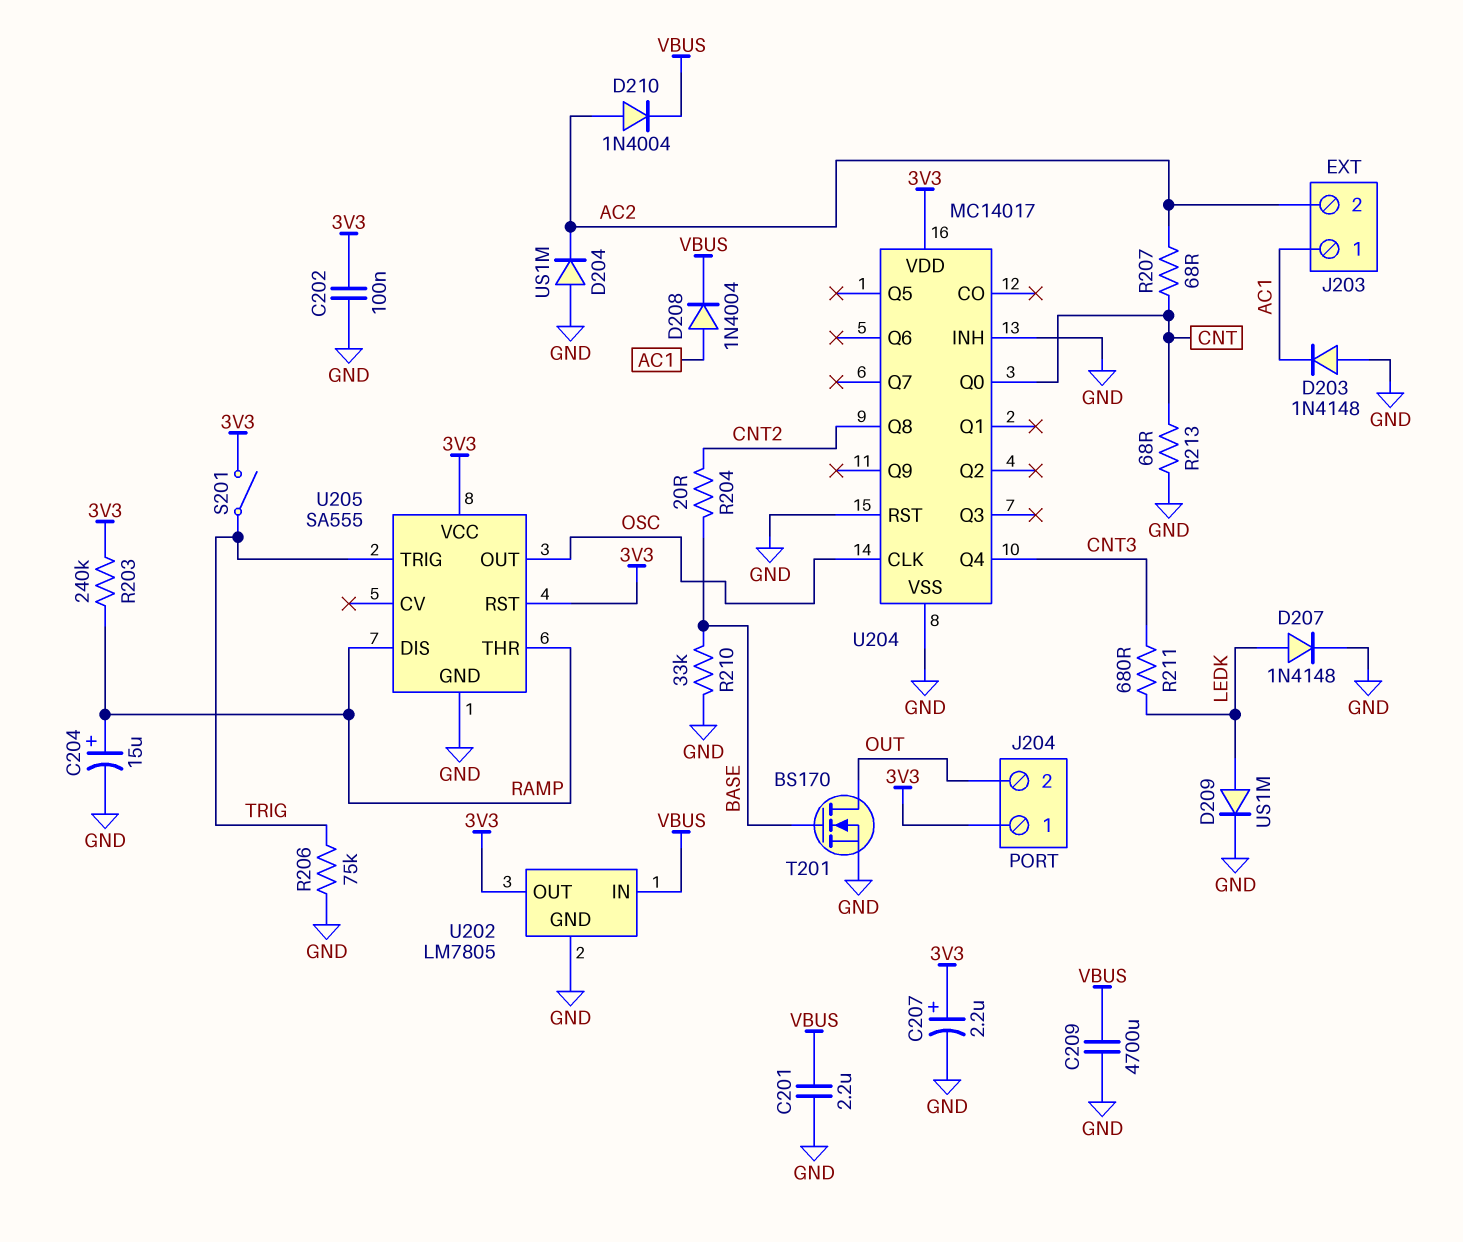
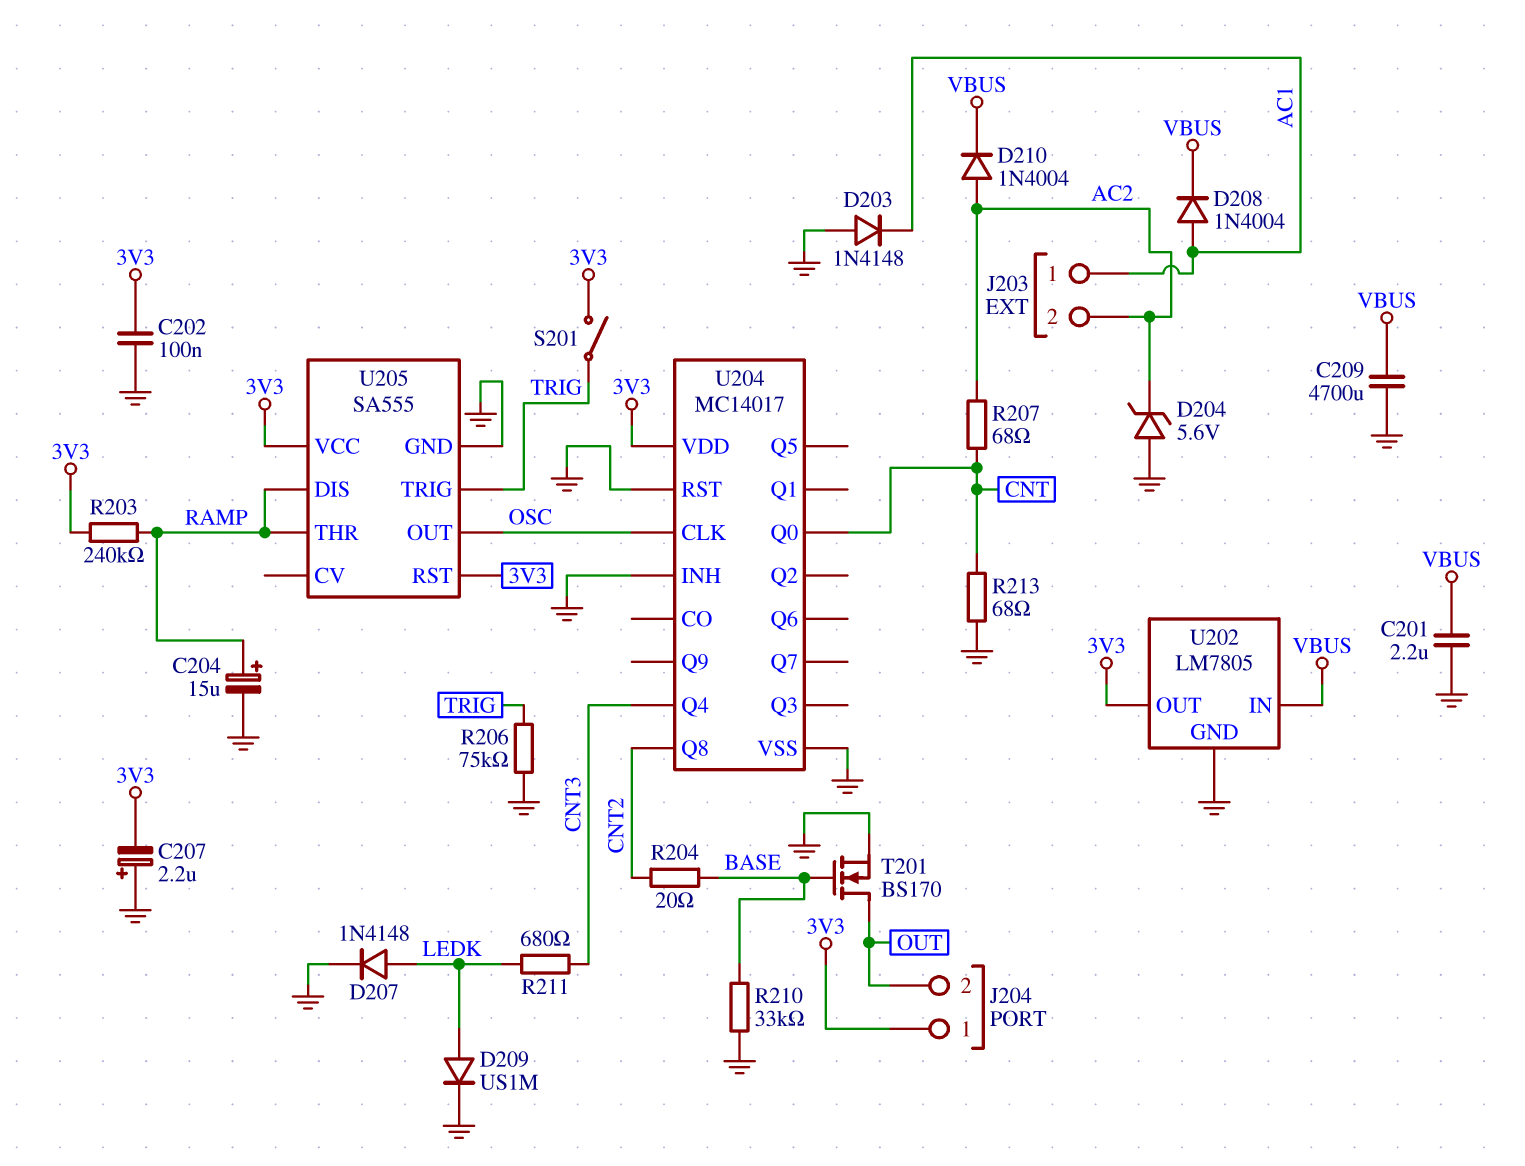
C207: 2.2uF (plus 3V3, minus GND) -> 2.2uF (plus GND, minus 3V3)
D204: diode US1M (A GND, K AC2) -> zener 5.6V (A GND, K AC2)

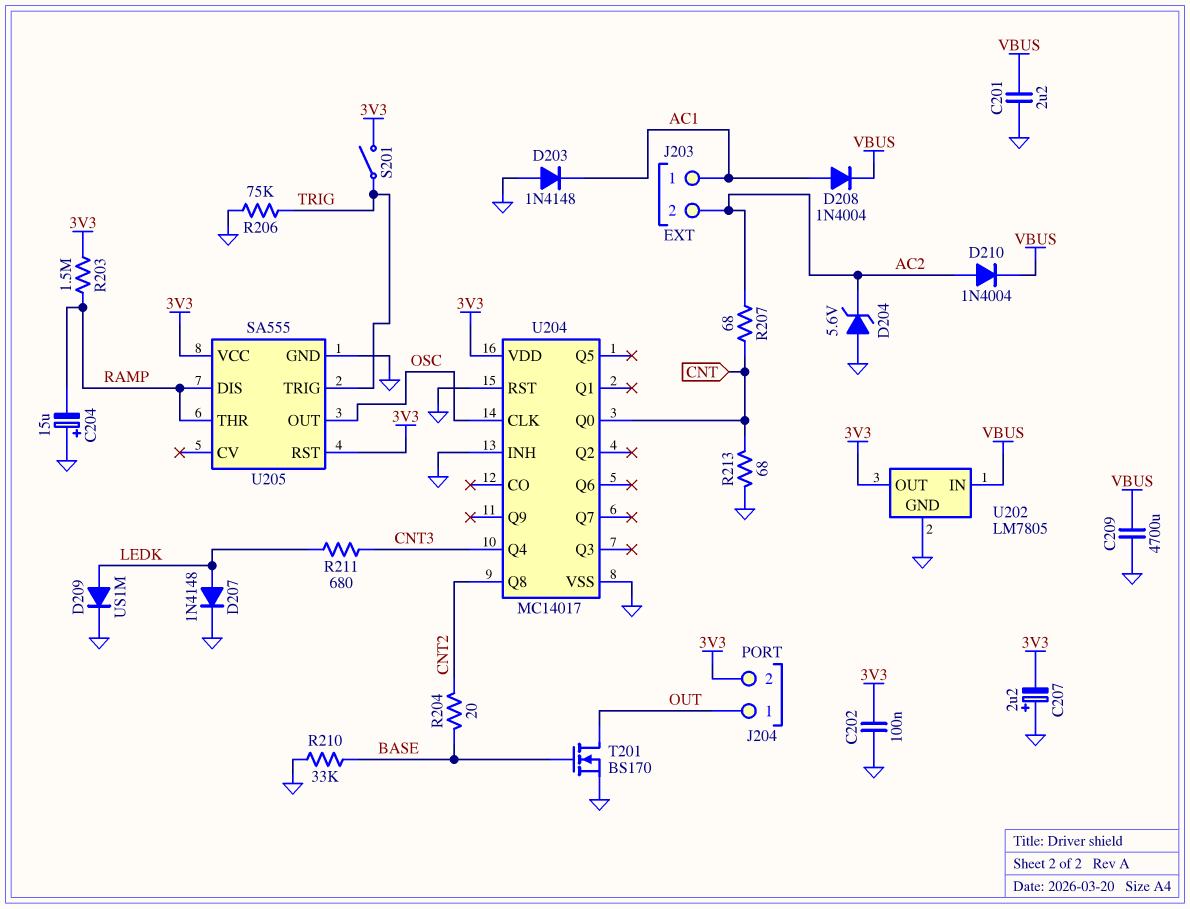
C204: 15uF (plus RAMP, minus GND) -> 15uF (plus GND, minus RAMP)
J204 pin 1: 3V3 -> OUT
J204 pin 2: OUT -> 3V3
R203: 240k (3V3, RAMP) -> 1.5M (3V3, RAMP)

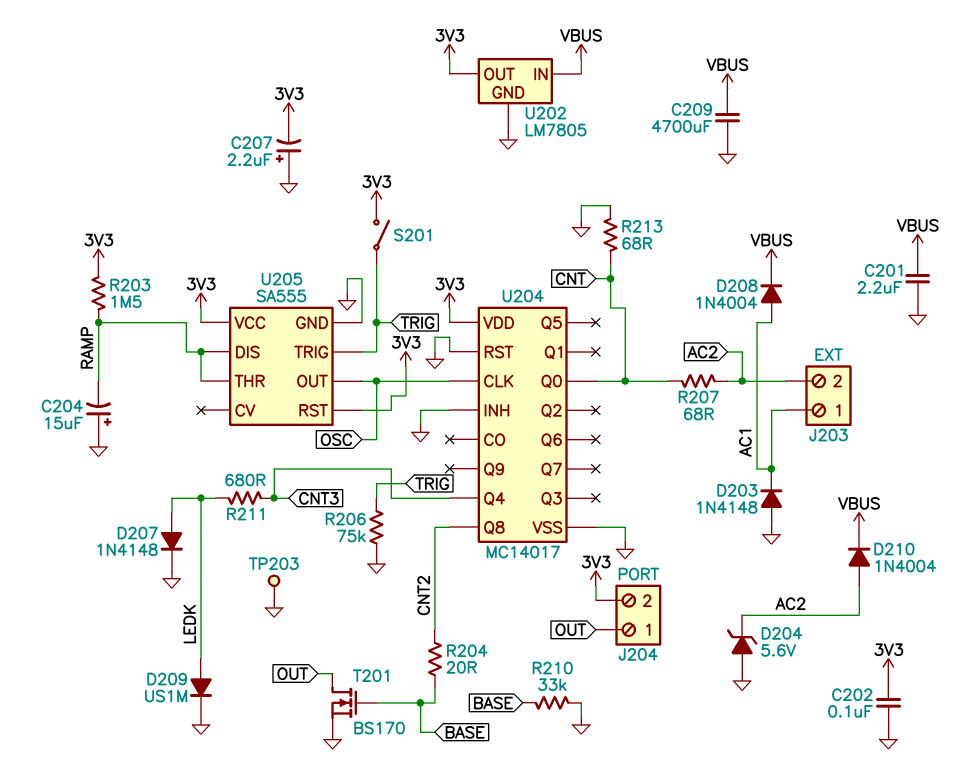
TP203: none -> test point (GND)

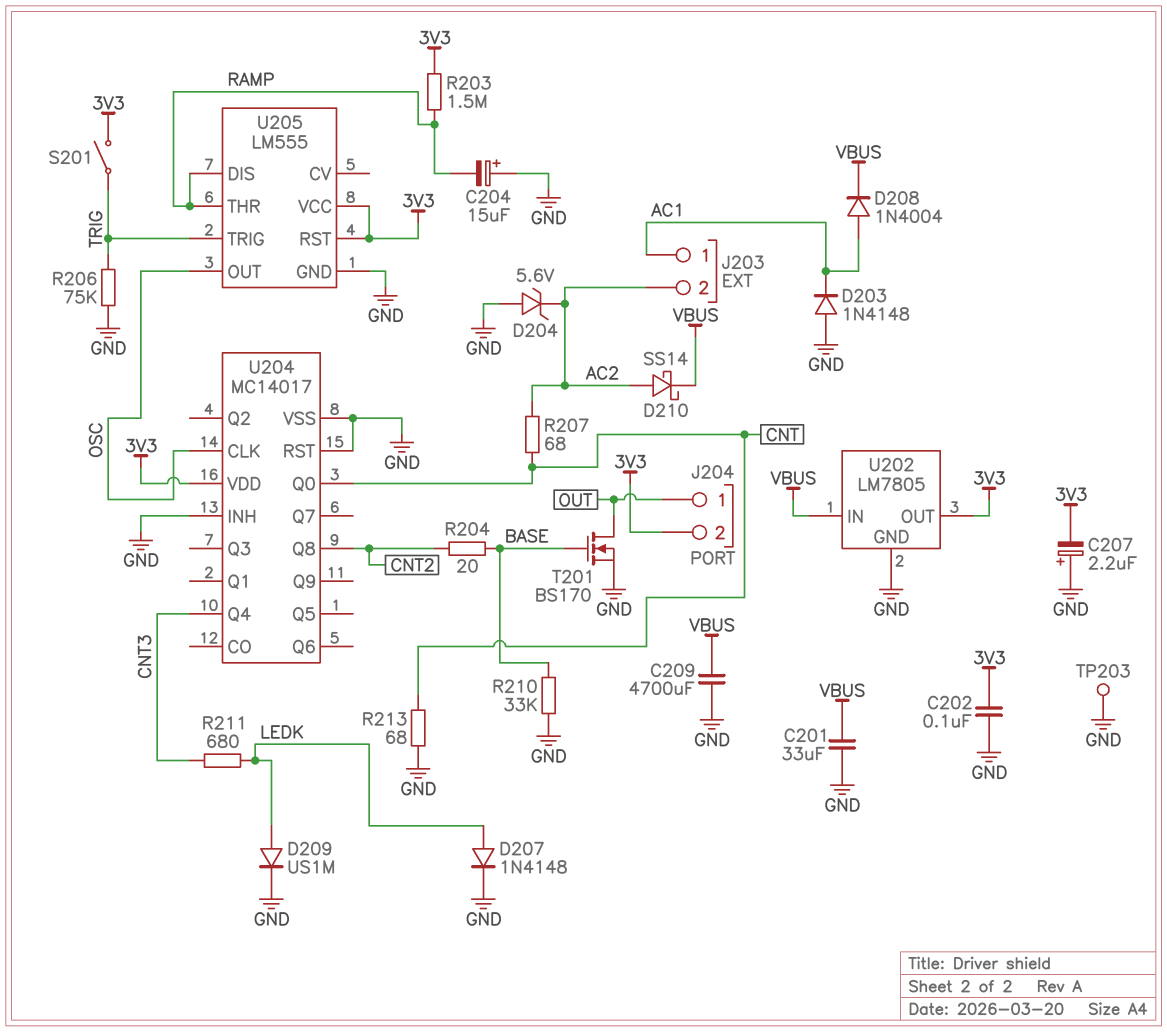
C201: 2.2uF (GND, VBUS) -> 33uF (GND, VBUS)
D210: diode 1N4004 (A AC2, K VBUS) -> schottky SS14 (A AC2, K VBUS)
U205: SA555 -> LM555

